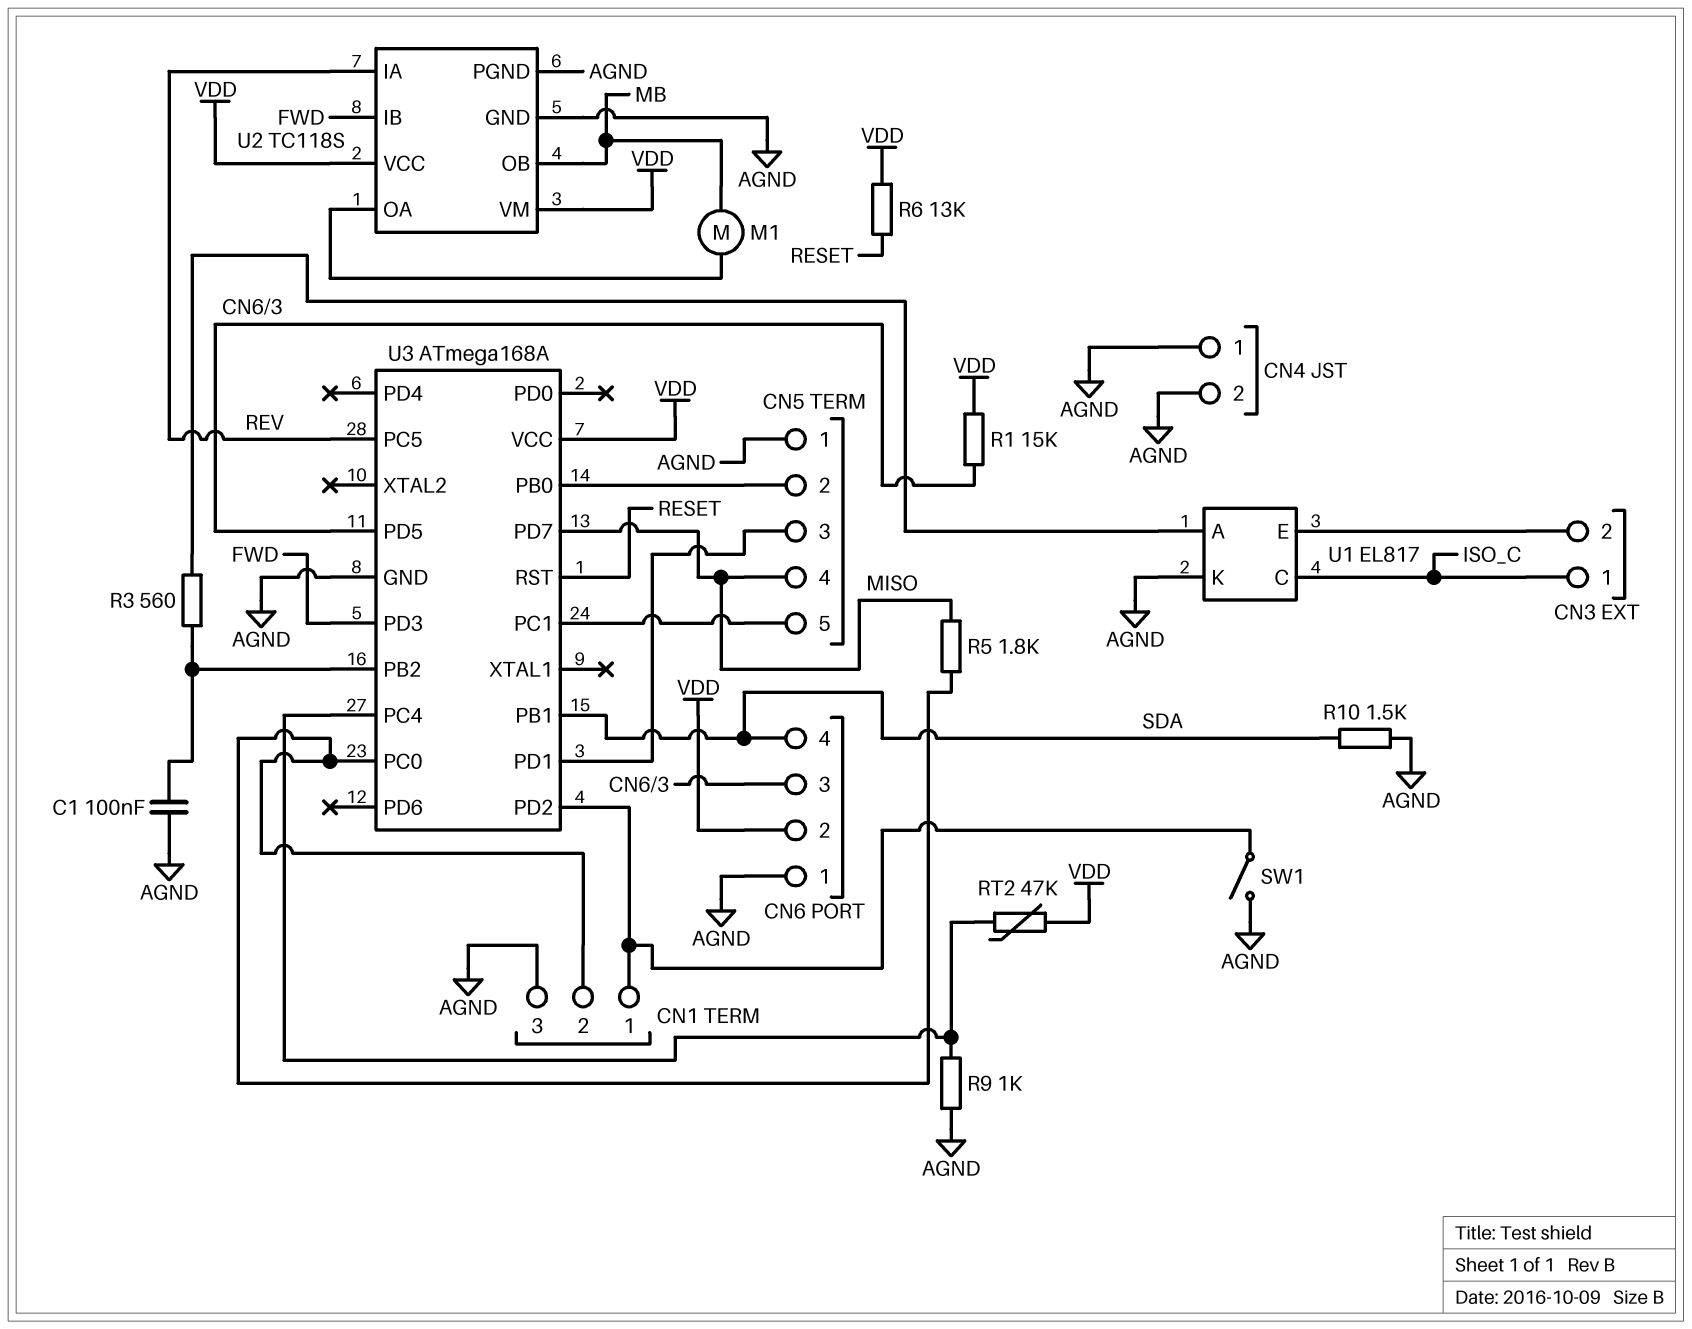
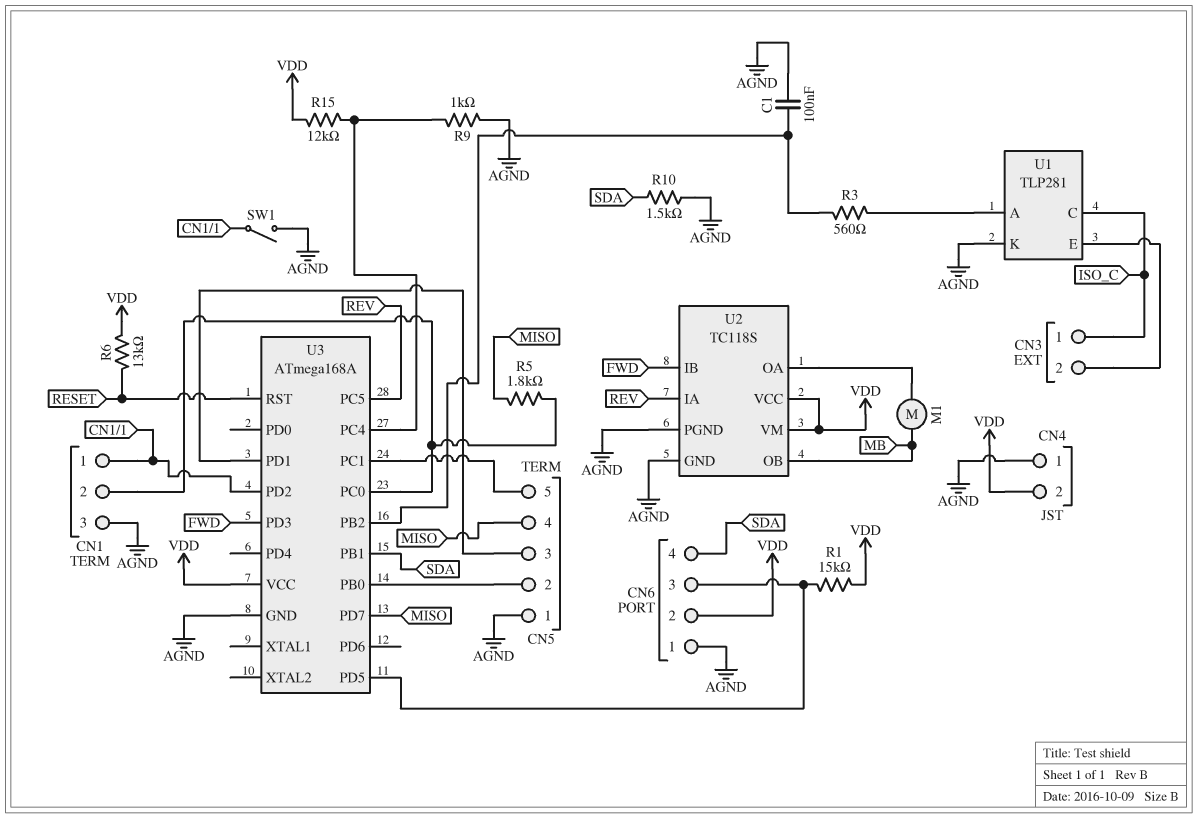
CN4 pin 2: AGND -> VDD
R15: none -> 12k (U3/PC4, VDD)
RT2: 47k (U3/PC4, VDD) -> none
U1: EL817 -> TLP281

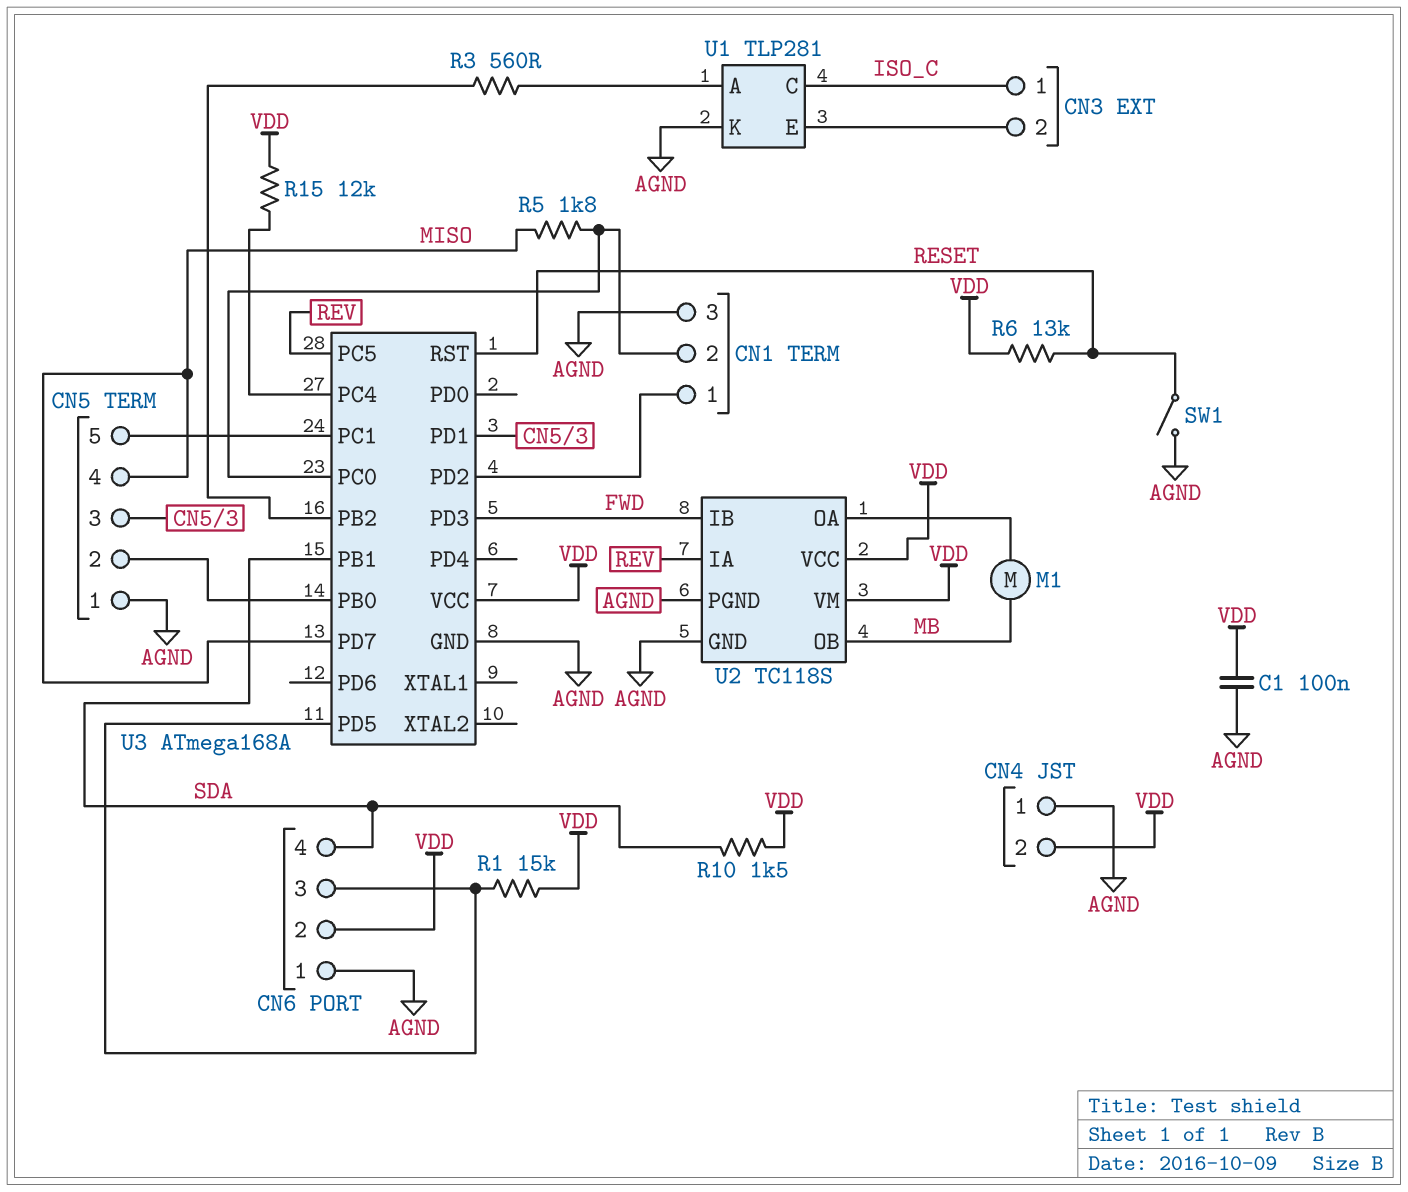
C1: 100nF (AGND, U3/PB2) -> 100nF (AGND, VDD)
R9: 1k (AGND, U3/PC4) -> none
R10: 1.5k (AGND, SDA) -> 1.5k (SDA, VDD)
SW1: switch (AGND, CN1/1) -> switch (AGND, RESET)

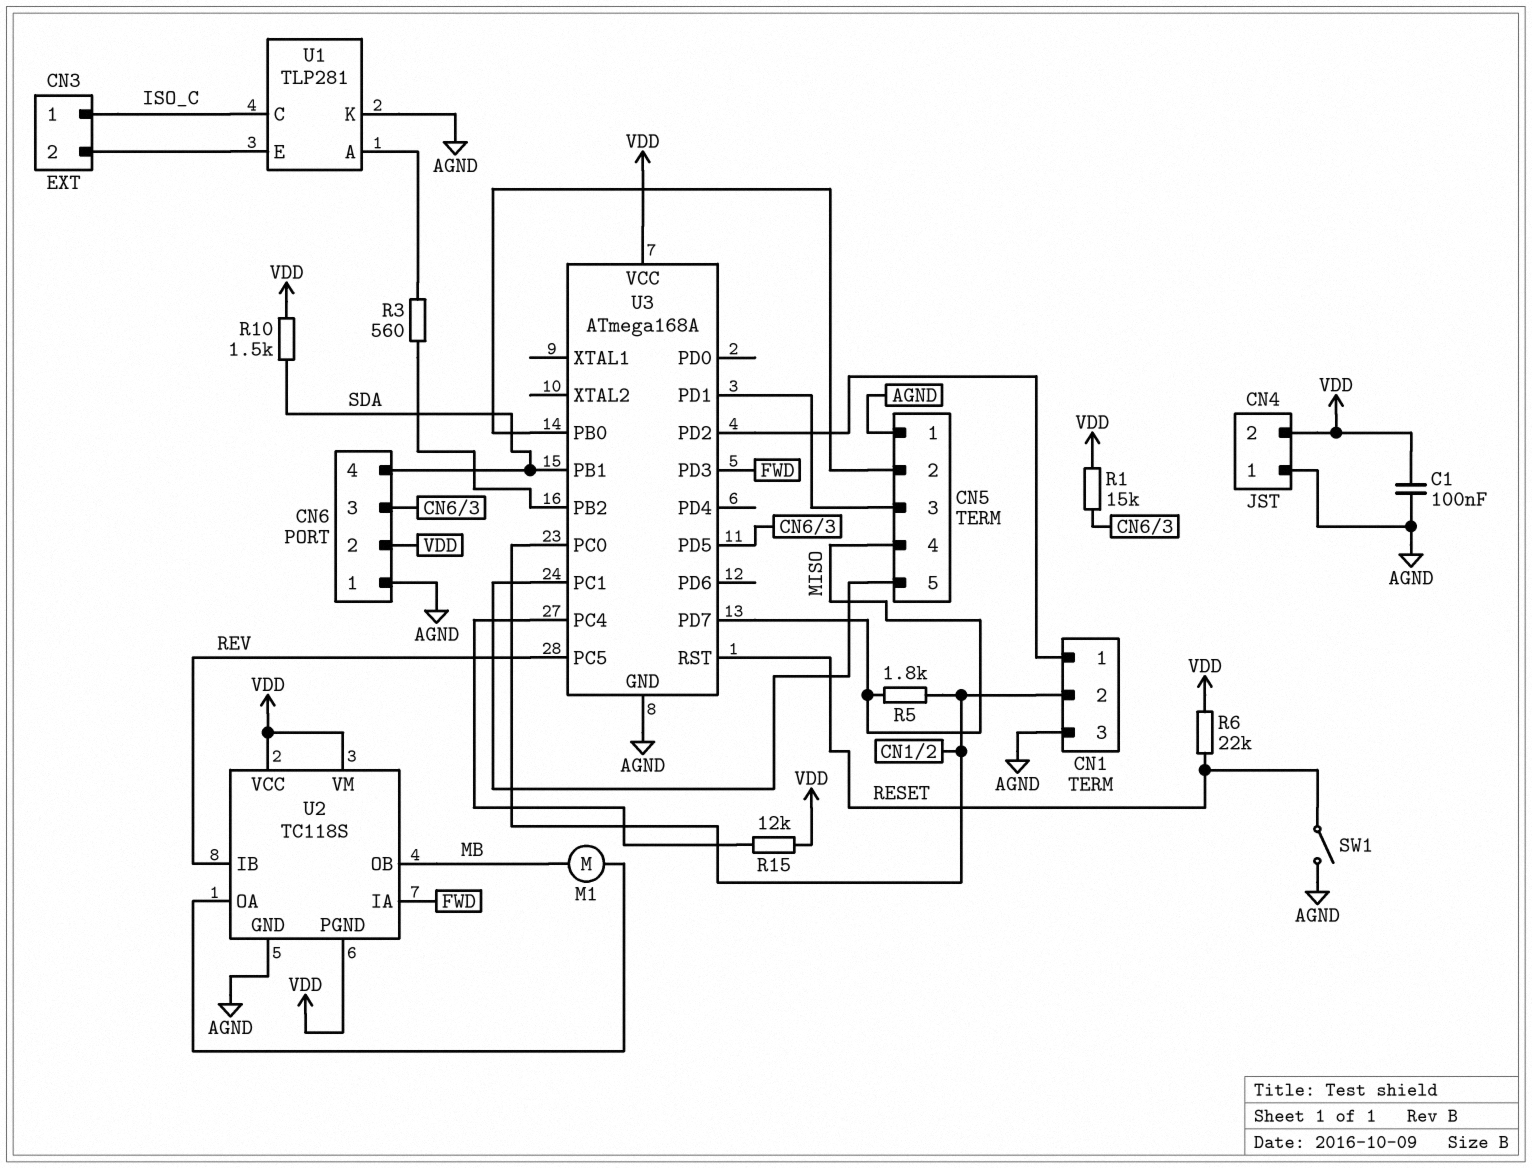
R6: 13k (RESET, VDD) -> 22k (RESET, VDD)
U2 pin IA: REV -> FWD
U2 pin IB: FWD -> REV
U2 pin PGND: AGND -> VDD

